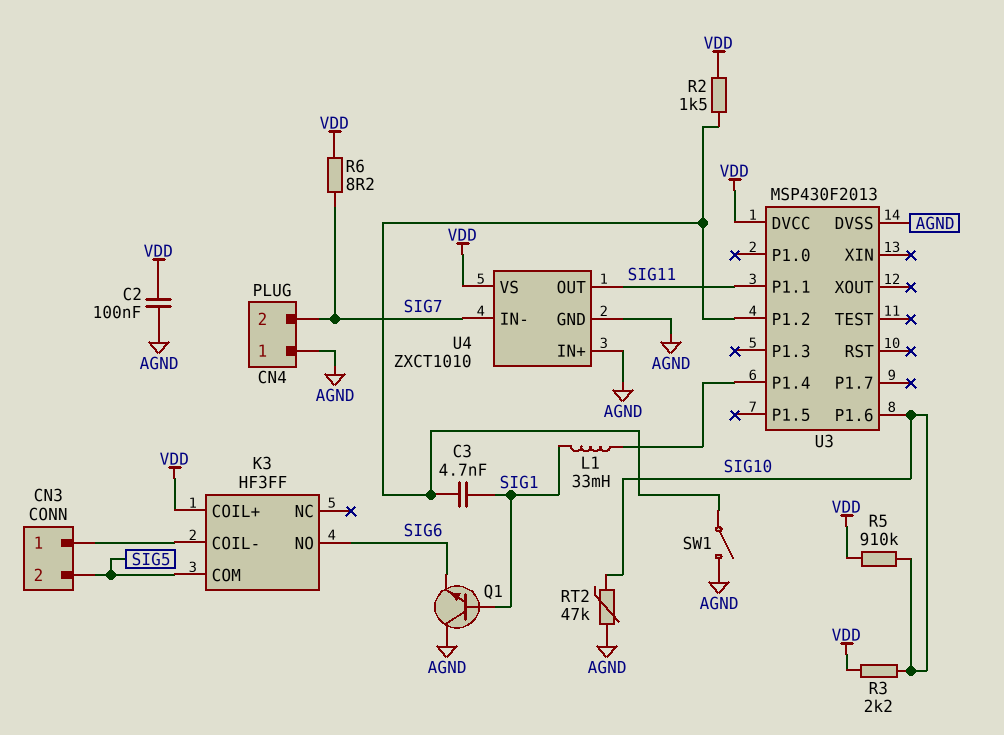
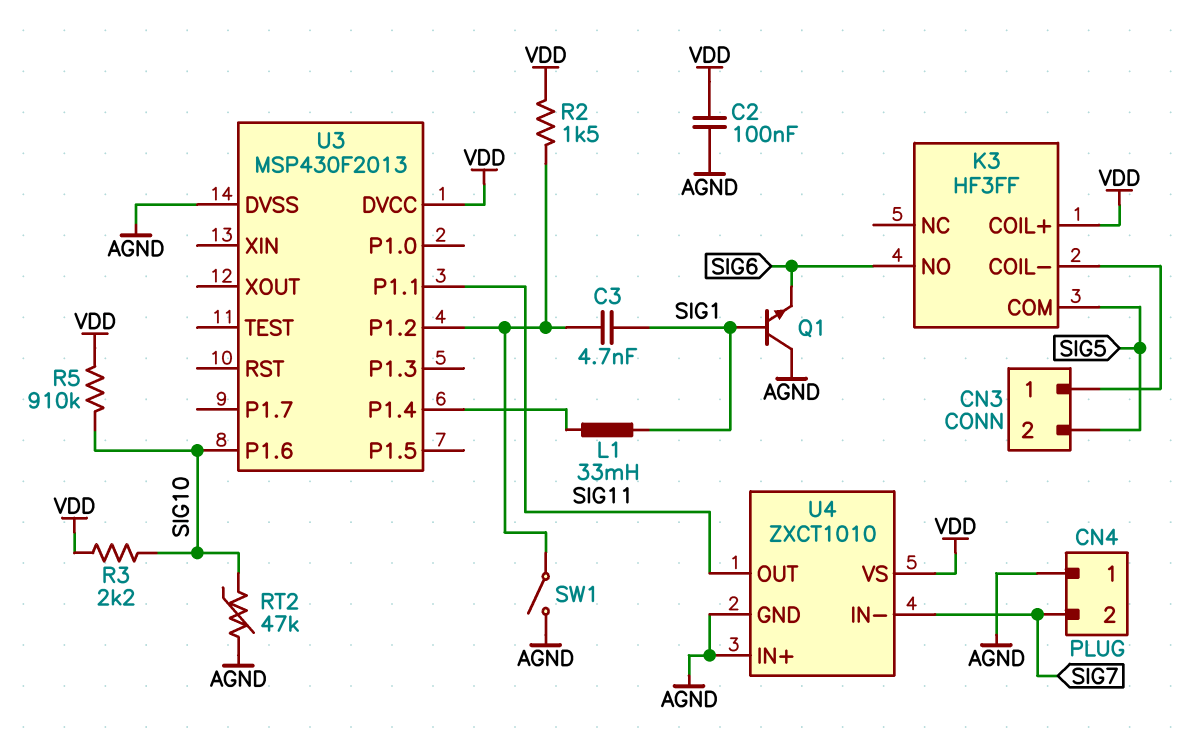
R6: 8.2 (SIG7, VDD) -> none

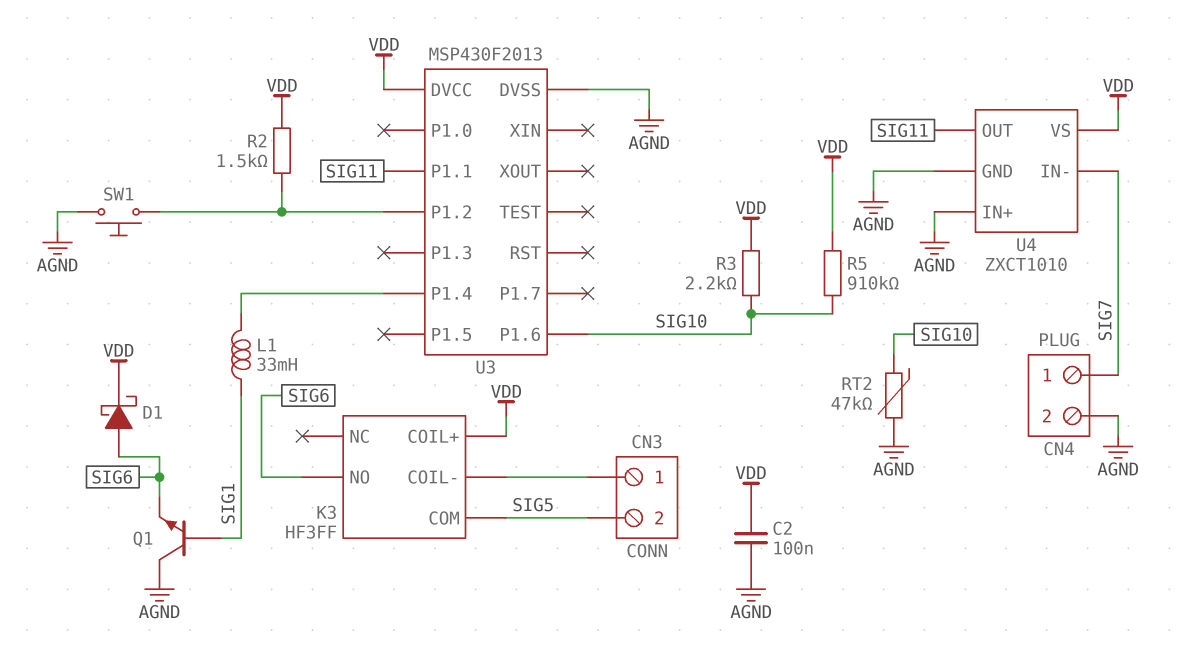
C3: 4.7nF (SIG1, U3/P1.2) -> none
CN4 pin 1: AGND -> SIG7
CN4 pin 2: SIG7 -> AGND
D1: none -> schottky (A SIG6, K VDD)
SW1: switch (AGND, U3/P1.2) -> button (AGND, U3/P1.2)

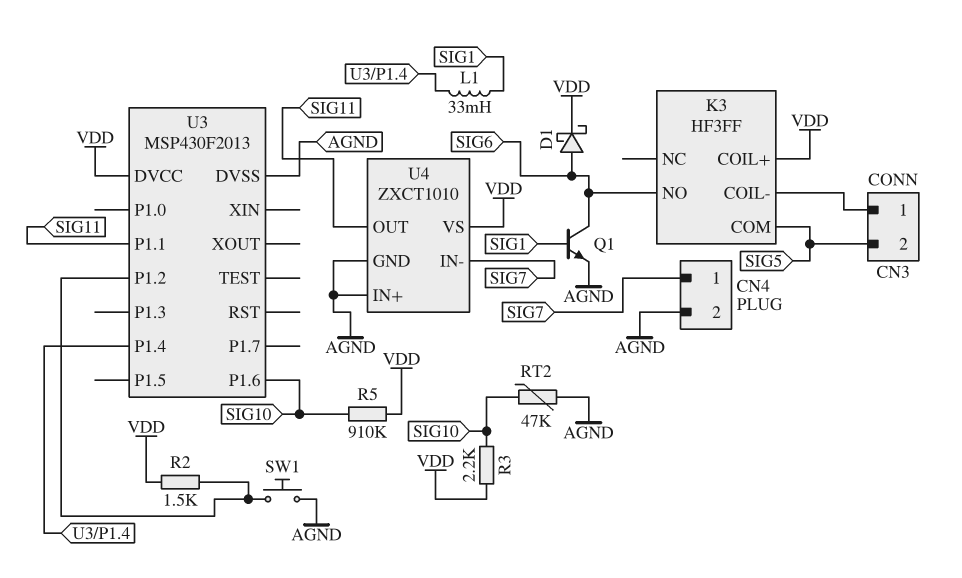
C2: 100nF (AGND, VDD) -> none
Q1: NPN (B SIG1, C AGND, E SIG6) -> NPN (B SIG1, C SIG6, E AGND)

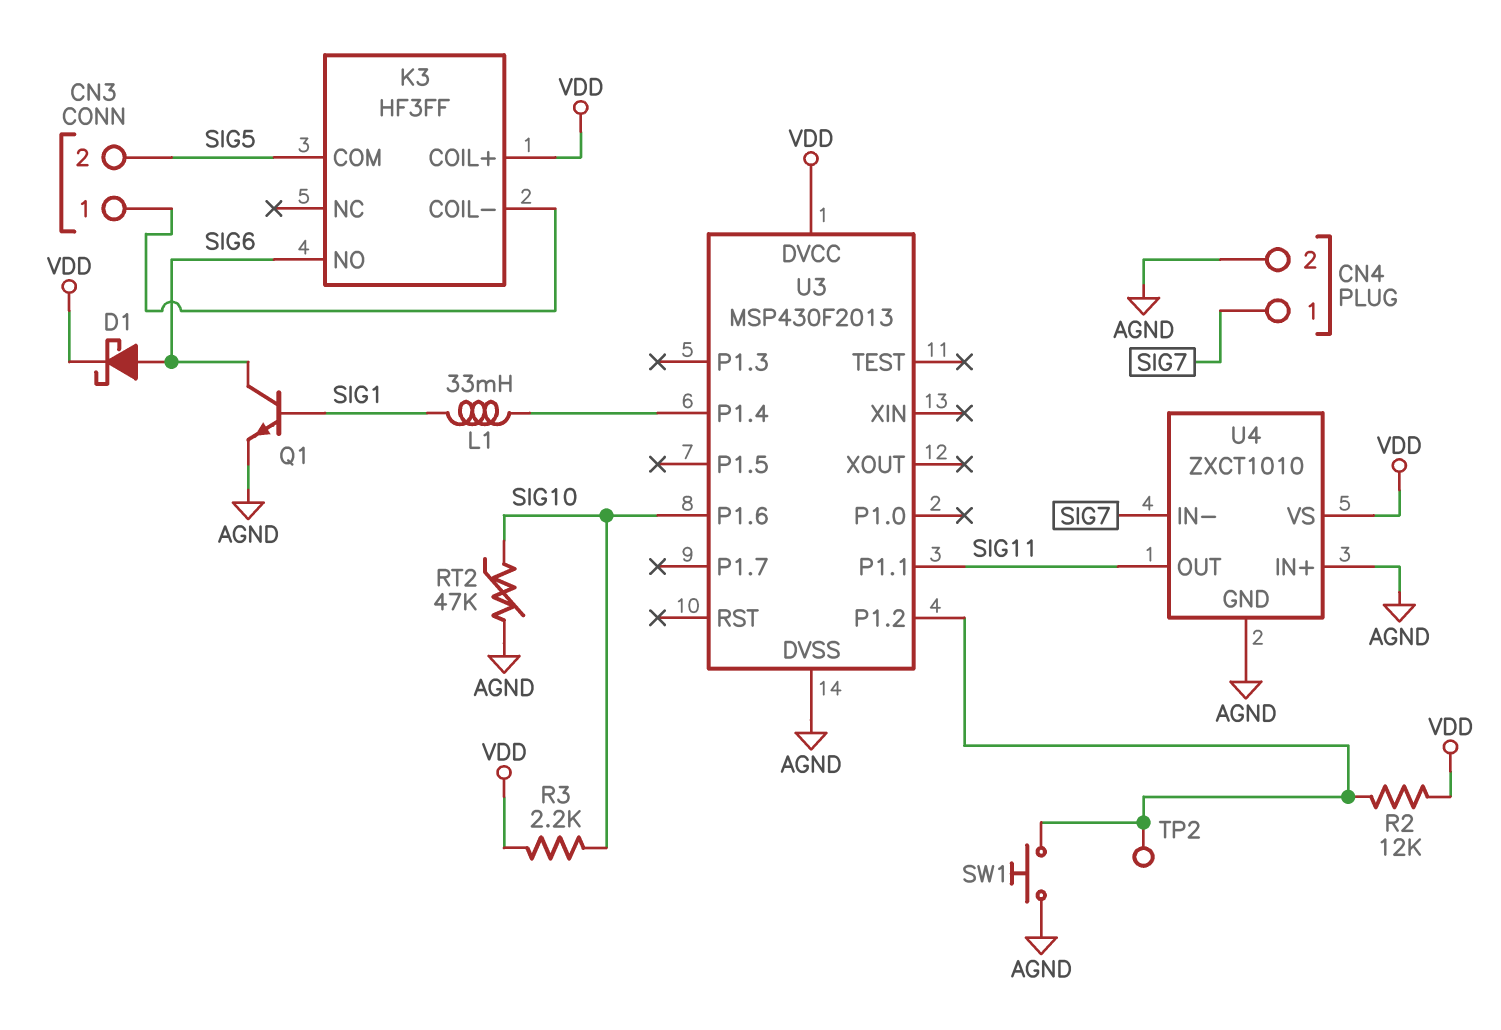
R2: 1.5k (U3/P1.2, VDD) -> 12k (U3/P1.2, VDD)
R5: 910k (SIG10, VDD) -> none
TP2: none -> test point (U3/P1.2)

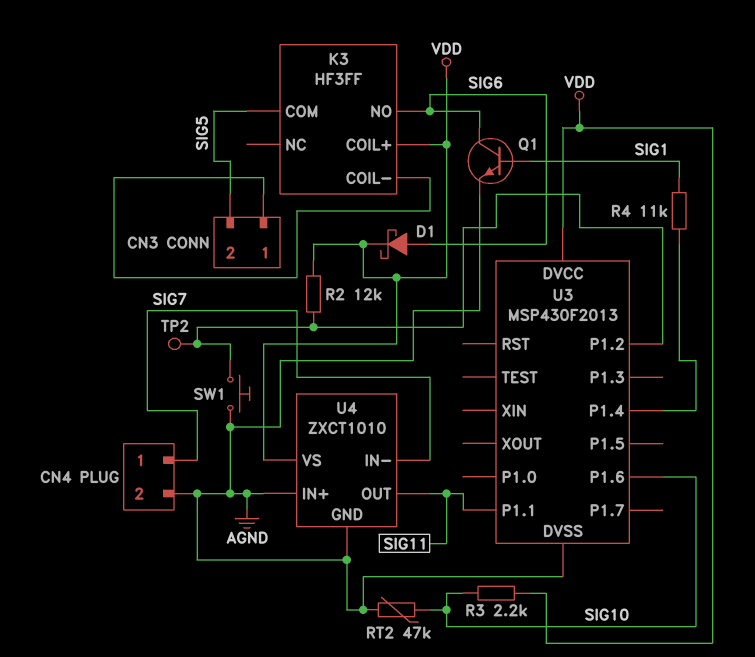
L1: 33mH (SIG1, U3/P1.4) -> none
R4: none -> 11k (SIG1, U3/P1.4)

